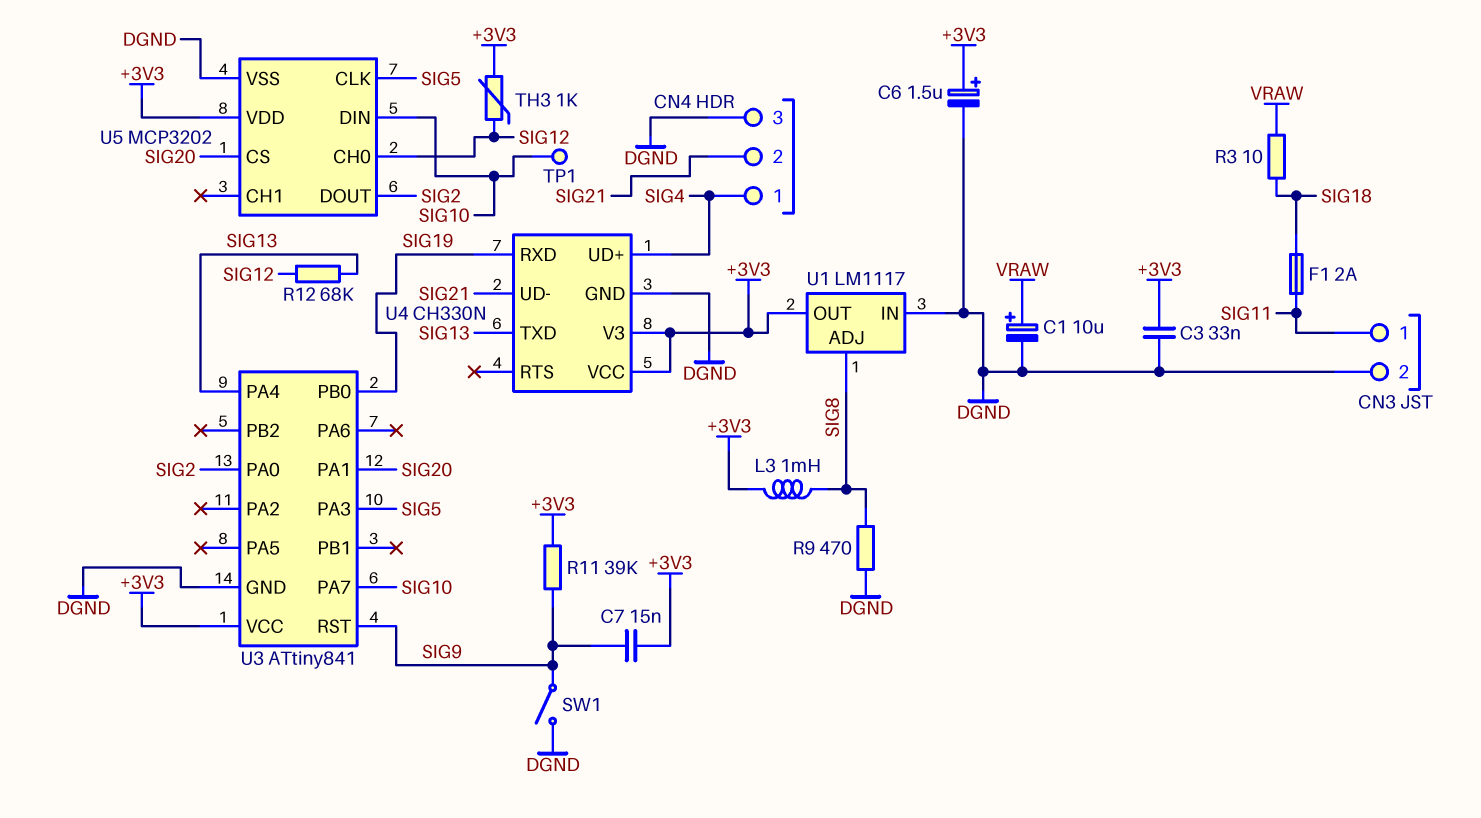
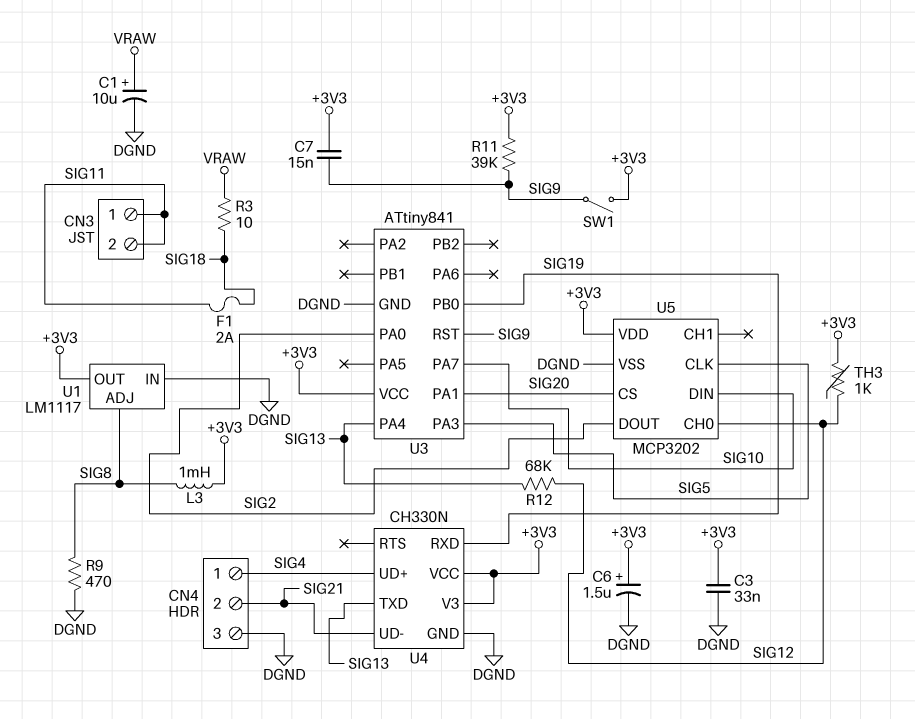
CN3 pin 2: DGND -> SIG11
SW1: switch (DGND, SIG9) -> switch (+3V3, SIG9)
TP1: test point (SIG10) -> none

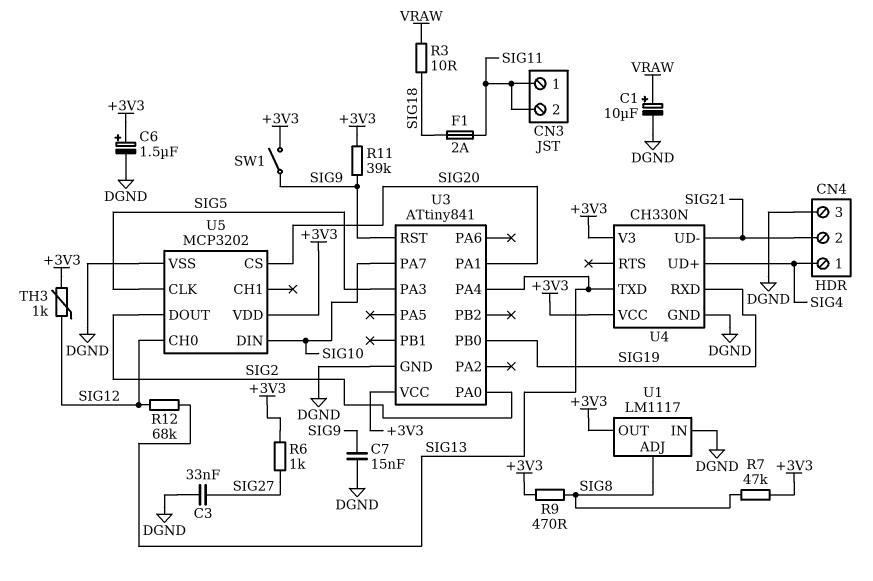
C3: 33nF (+3V3, DGND) -> 33nF (DGND, SIG27)
C7: 15nF (+3V3, SIG9) -> 15nF (DGND, SIG9)
L3: 1mH (+3V3, SIG8) -> none
R6: none -> 1k (+3V3, SIG27)
R7: none -> 47k (+3V3, SIG8)
R9: 470 (DGND, SIG8) -> 470 (+3V3, SIG8)

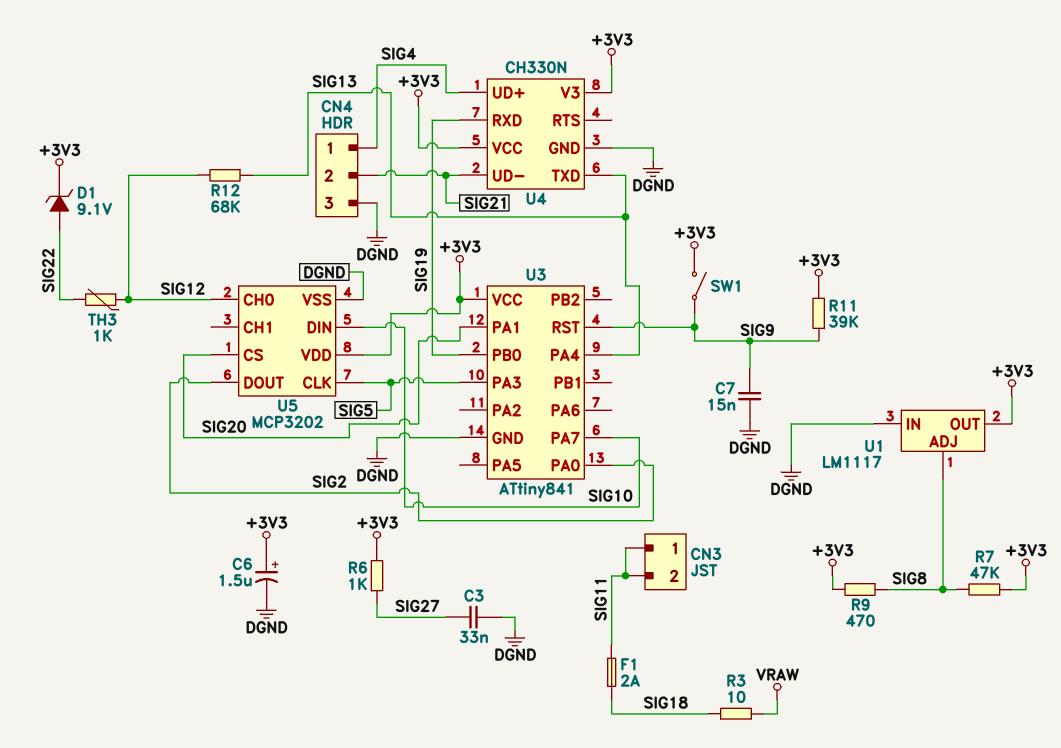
C1: 10uF (plus VRAW, minus DGND) -> none
D1: none -> zener 9.1V (A SIG22, K +3V3)
TH3: 1k (+3V3, SIG12) -> 1k (SIG12, SIG22)

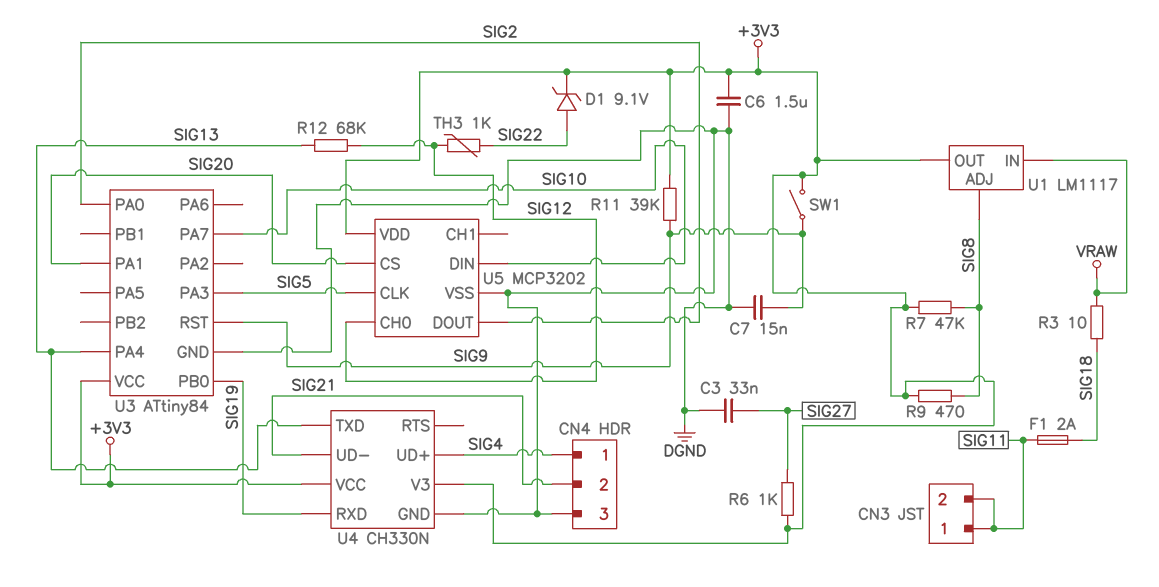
C6: 1.5uF (plus +3V3, minus DGND) -> 1.5uF (+3V3, DGND)
U1 pin IN: DGND -> VRAW
U3: ATtiny841 -> ATtiny84

